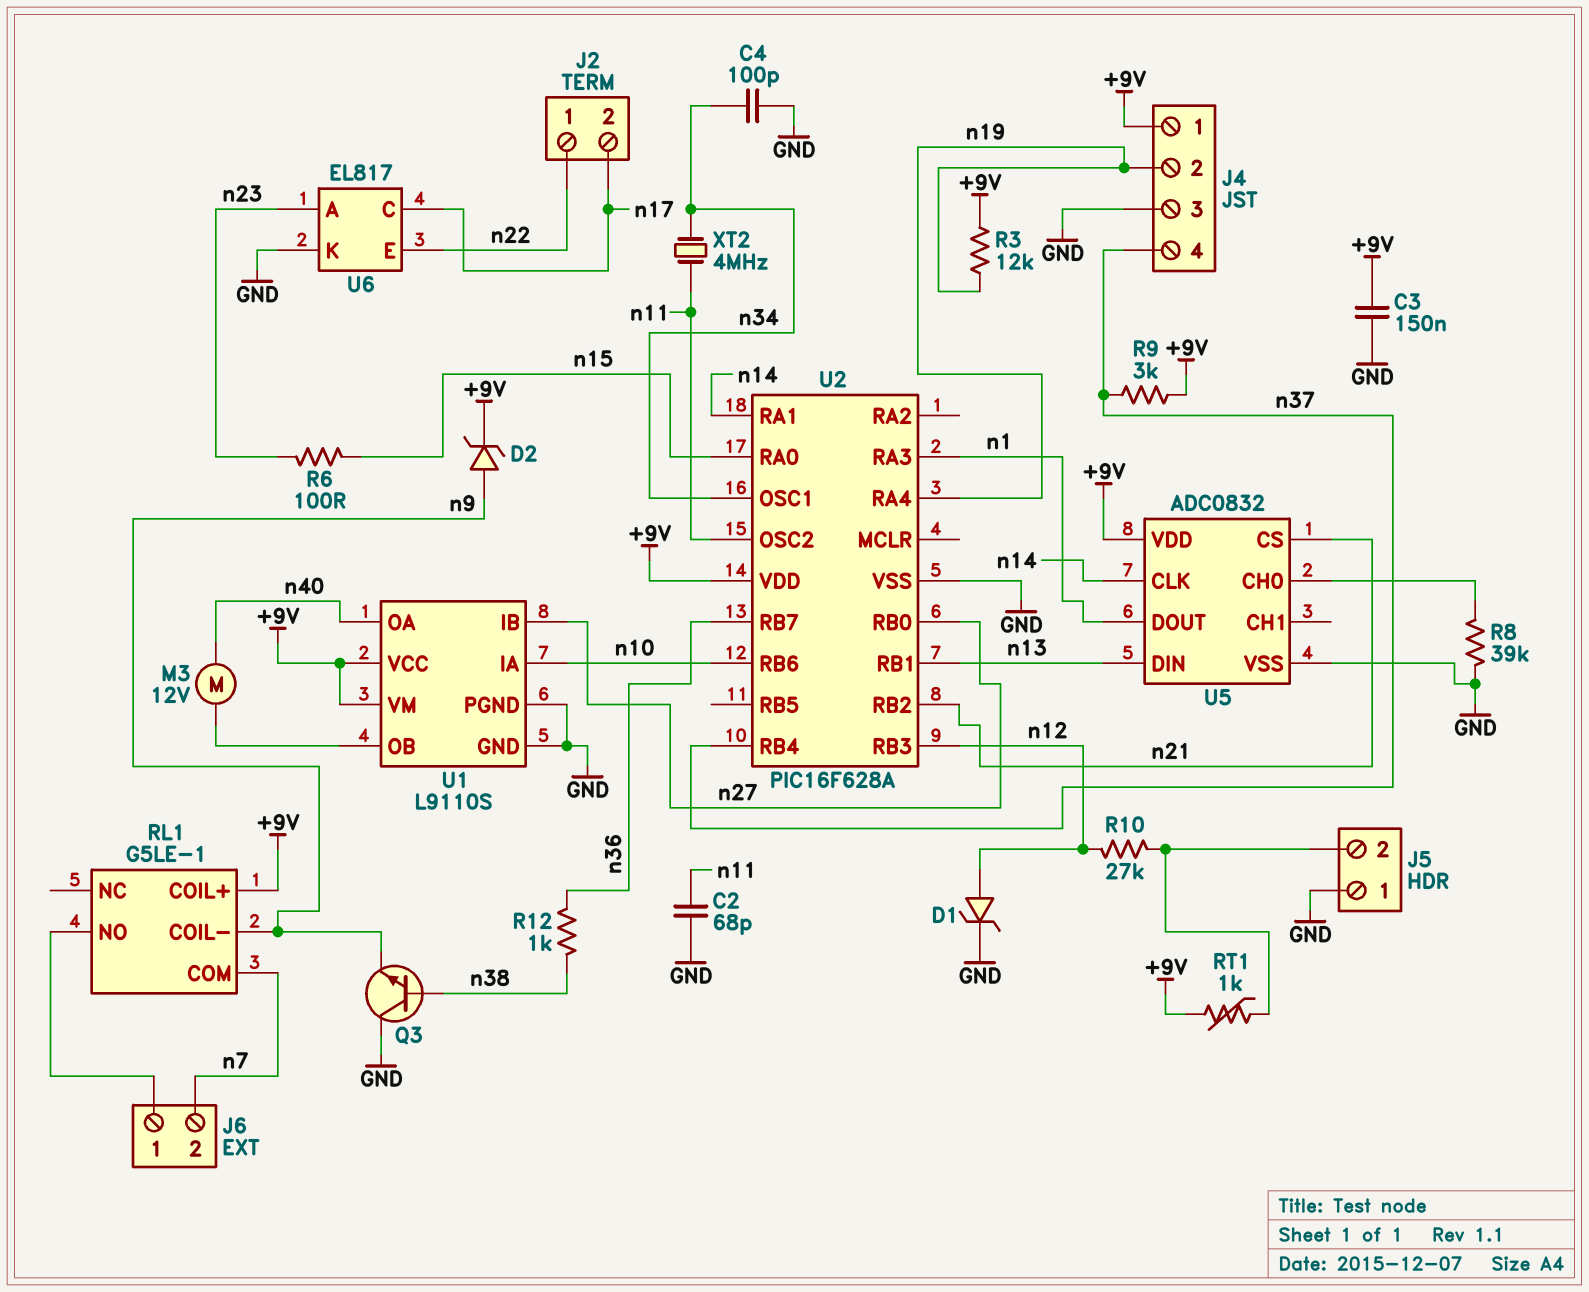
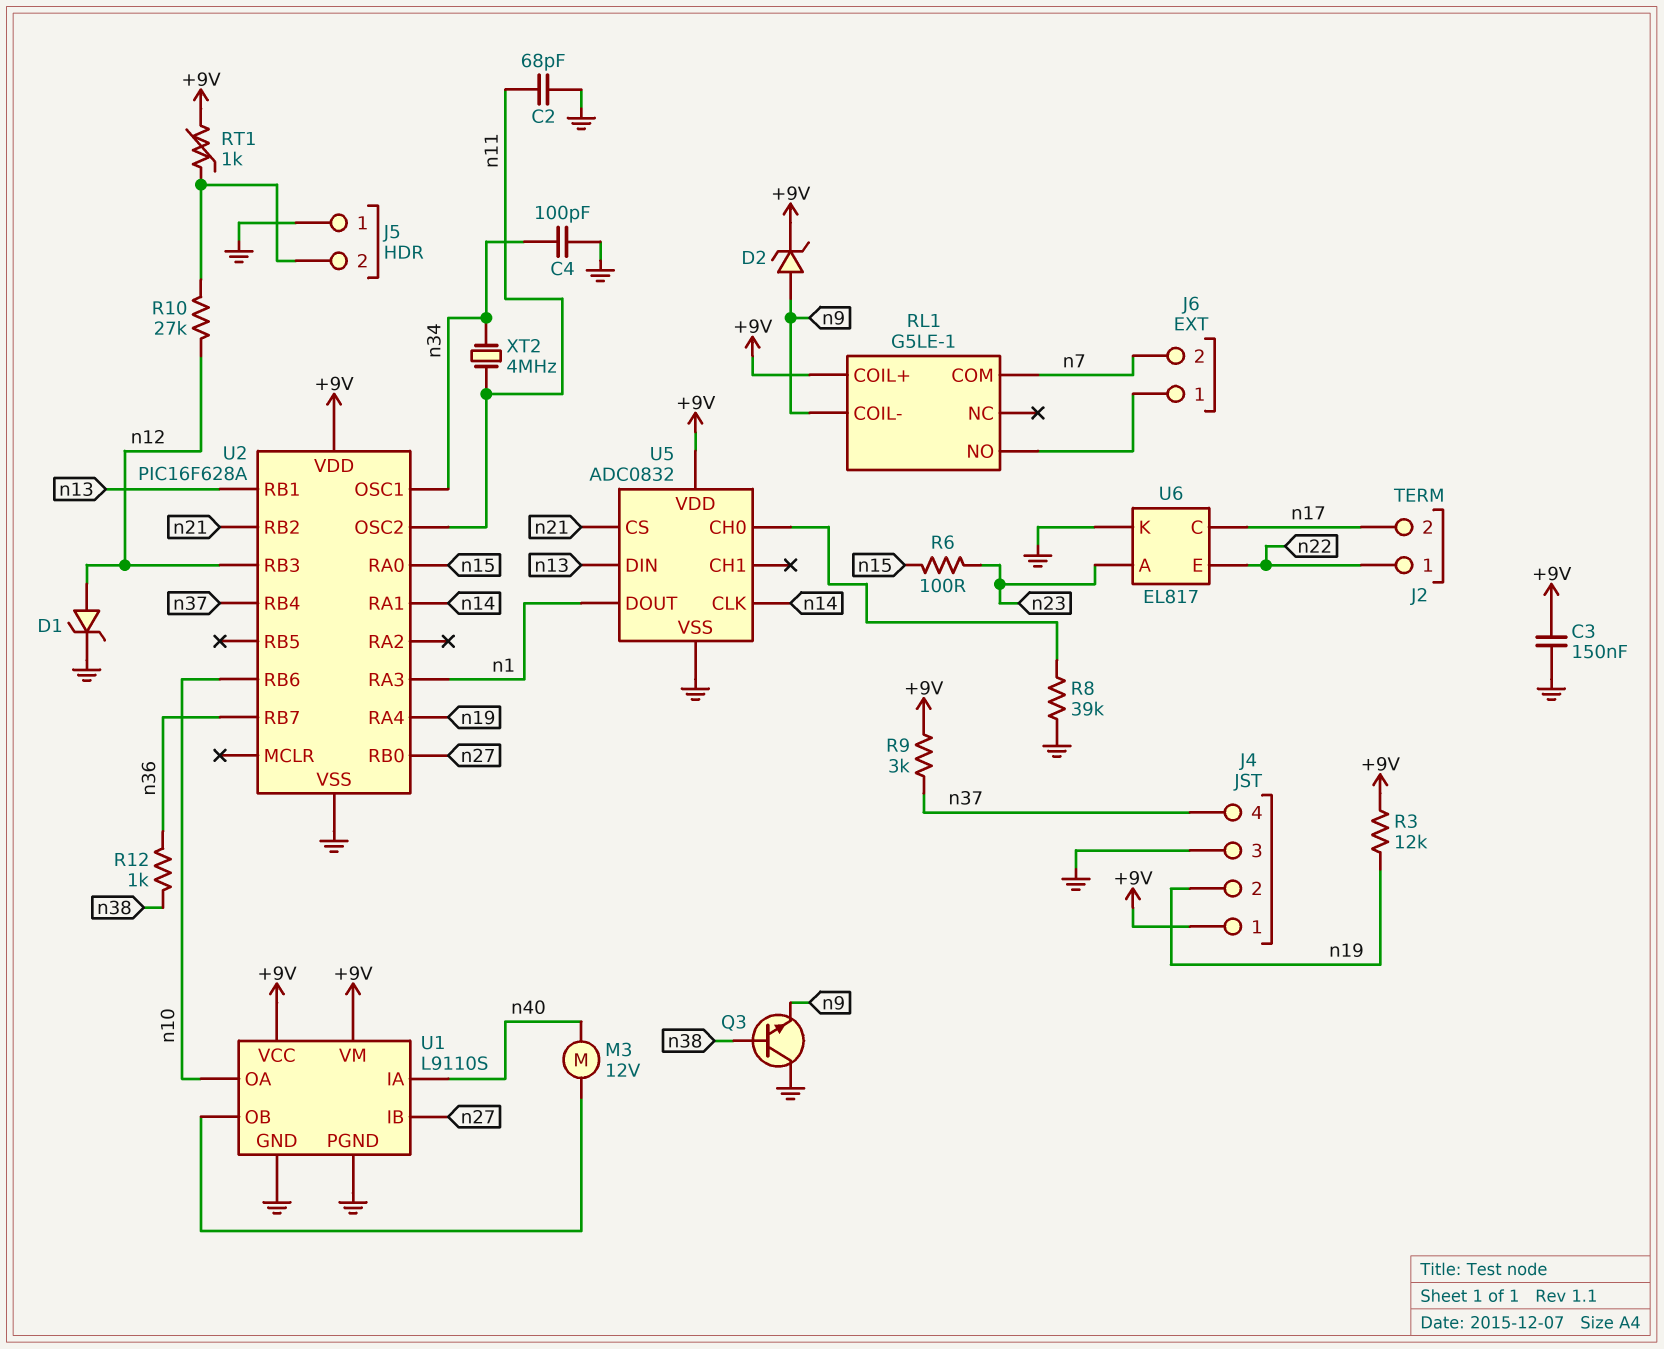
U1 pin IA: n10 -> n40
U1 pin OA: n40 -> n10

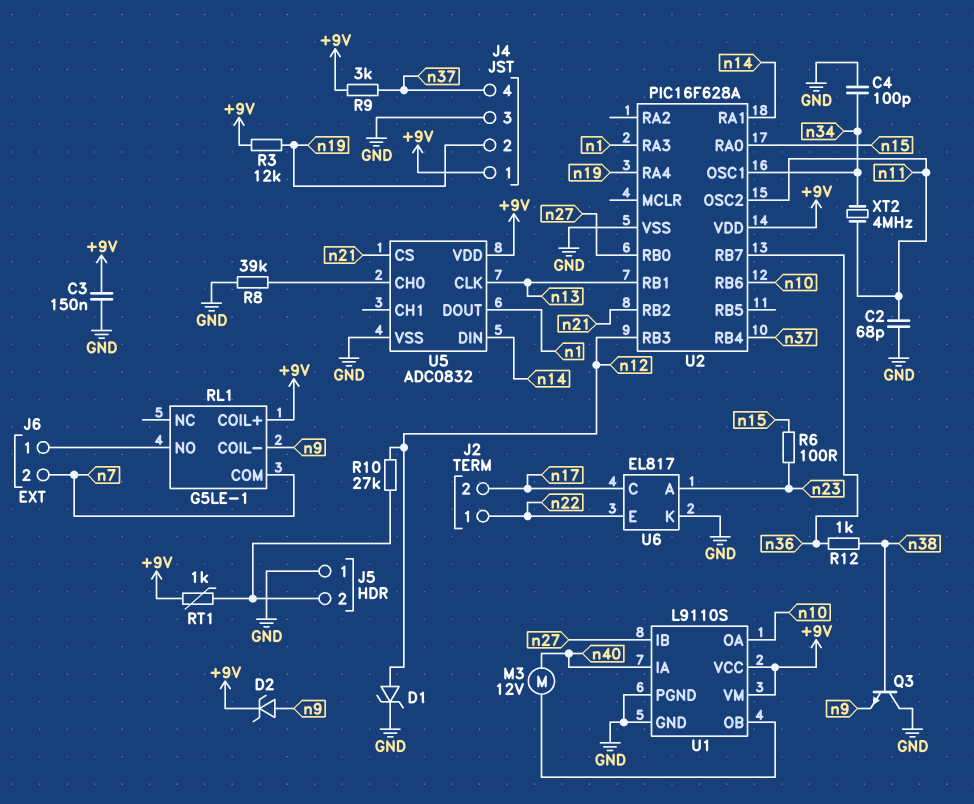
U5 pin CLK: n14 -> n13
U5 pin DIN: n13 -> n14

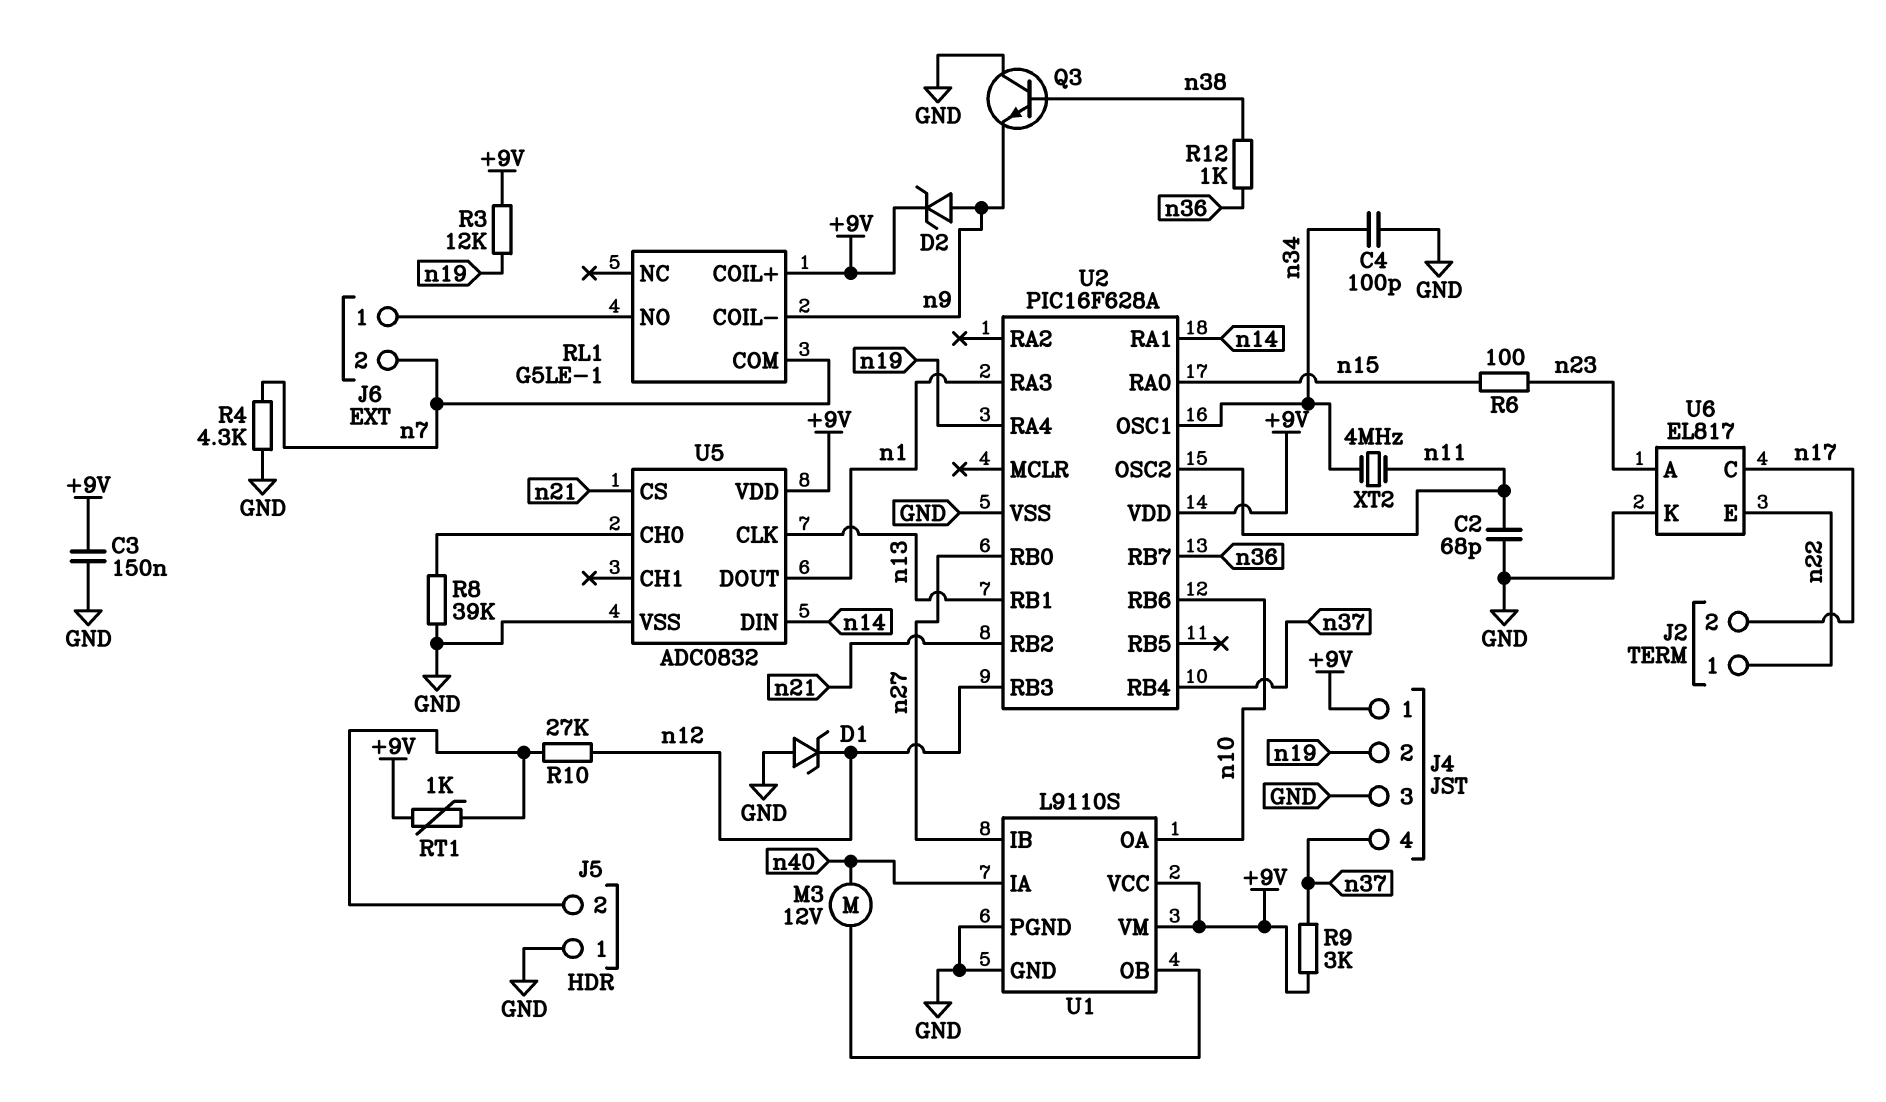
D1: zener (A n12, K GND) -> zener (A GND, K n12)
R4: none -> 4.3k (GND, n7)

